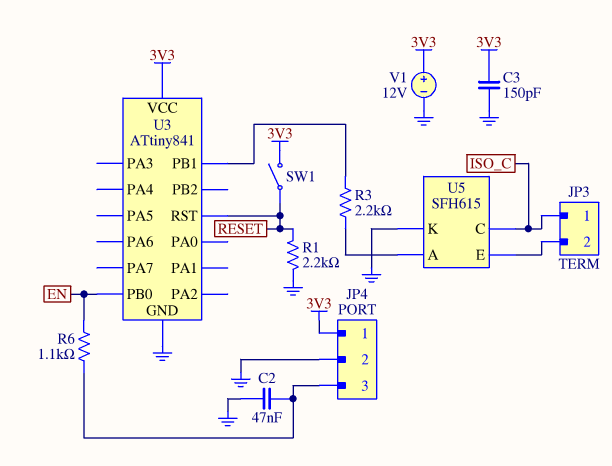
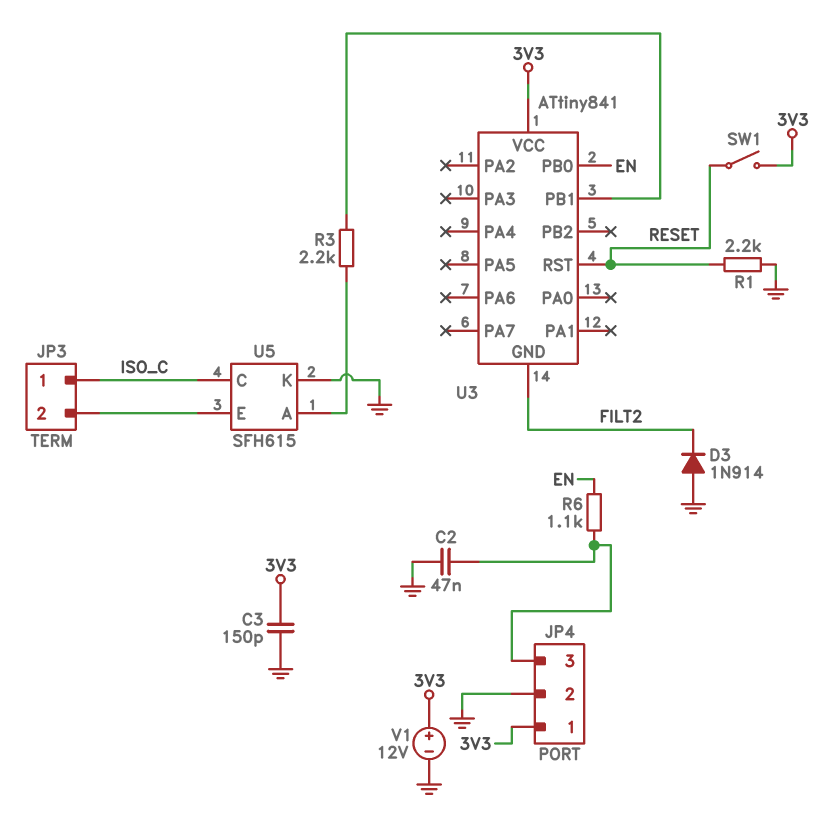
D3: none -> diode 1N914 (A GND, K FILT2)
U3 pin GND: GND -> FILT2

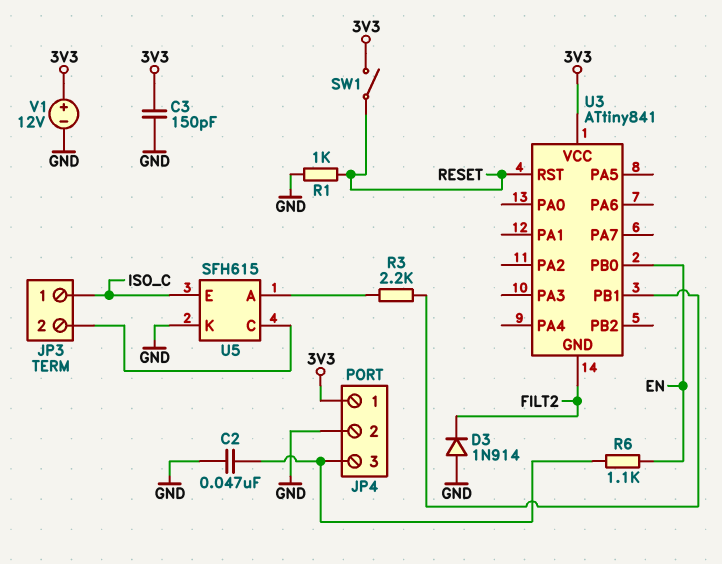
R1: 2.2k (GND, RESET) -> 1k (GND, RESET)
U5 pin C: ISO_C -> JP3/2
U5 pin E: JP3/2 -> ISO_C

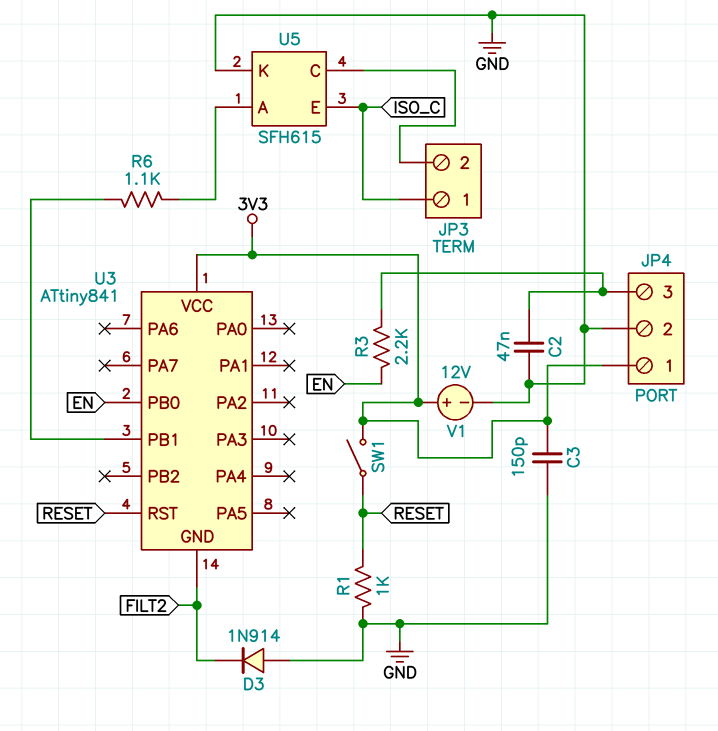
R3: 2.2k (U3/PB1, U5/A) -> 2.2k (EN, JP4/3)
R6: 1.1k (EN, JP4/3) -> 1.1k (U3/PB1, U5/A)

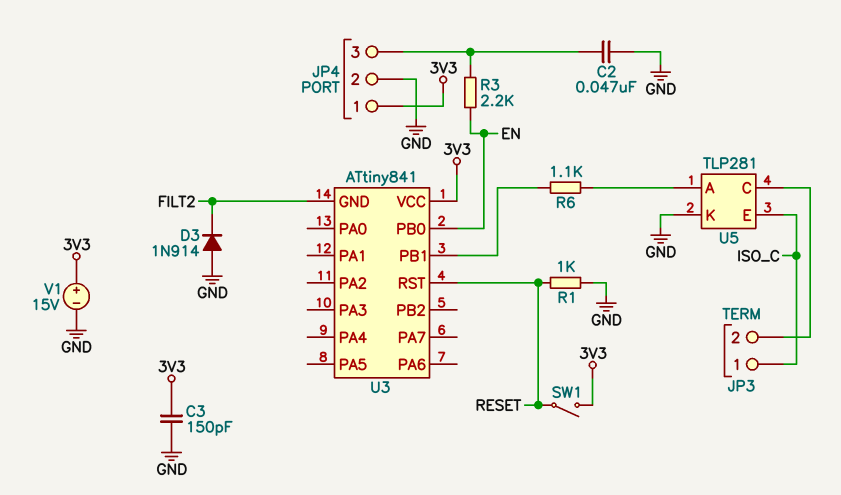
U5: SFH615 -> TLP281
V1: 12V (plus 3V3, minus GND) -> 15V (plus 3V3, minus GND)

